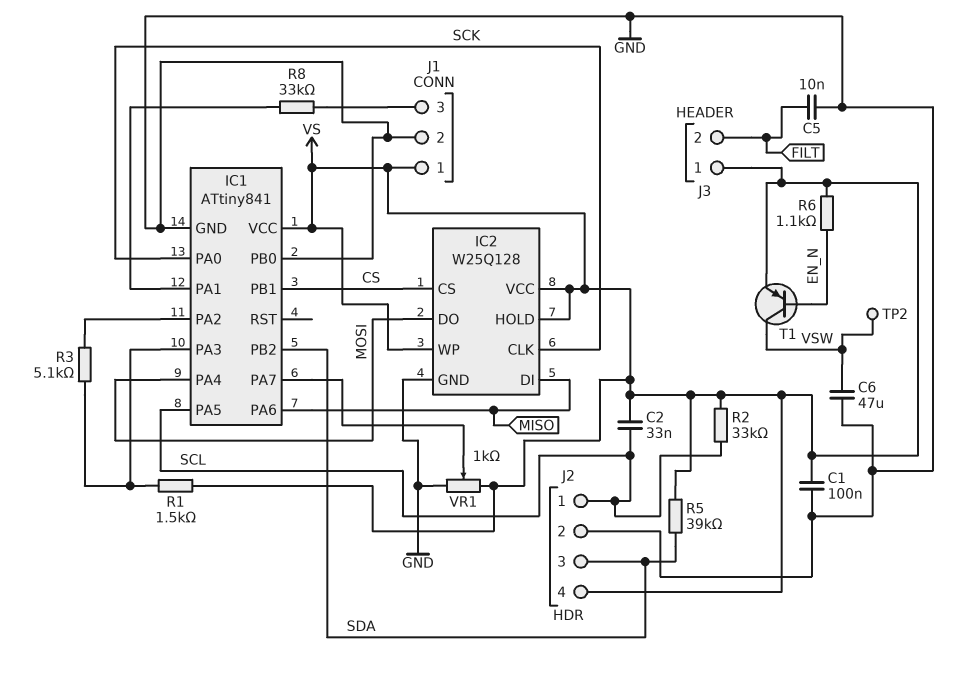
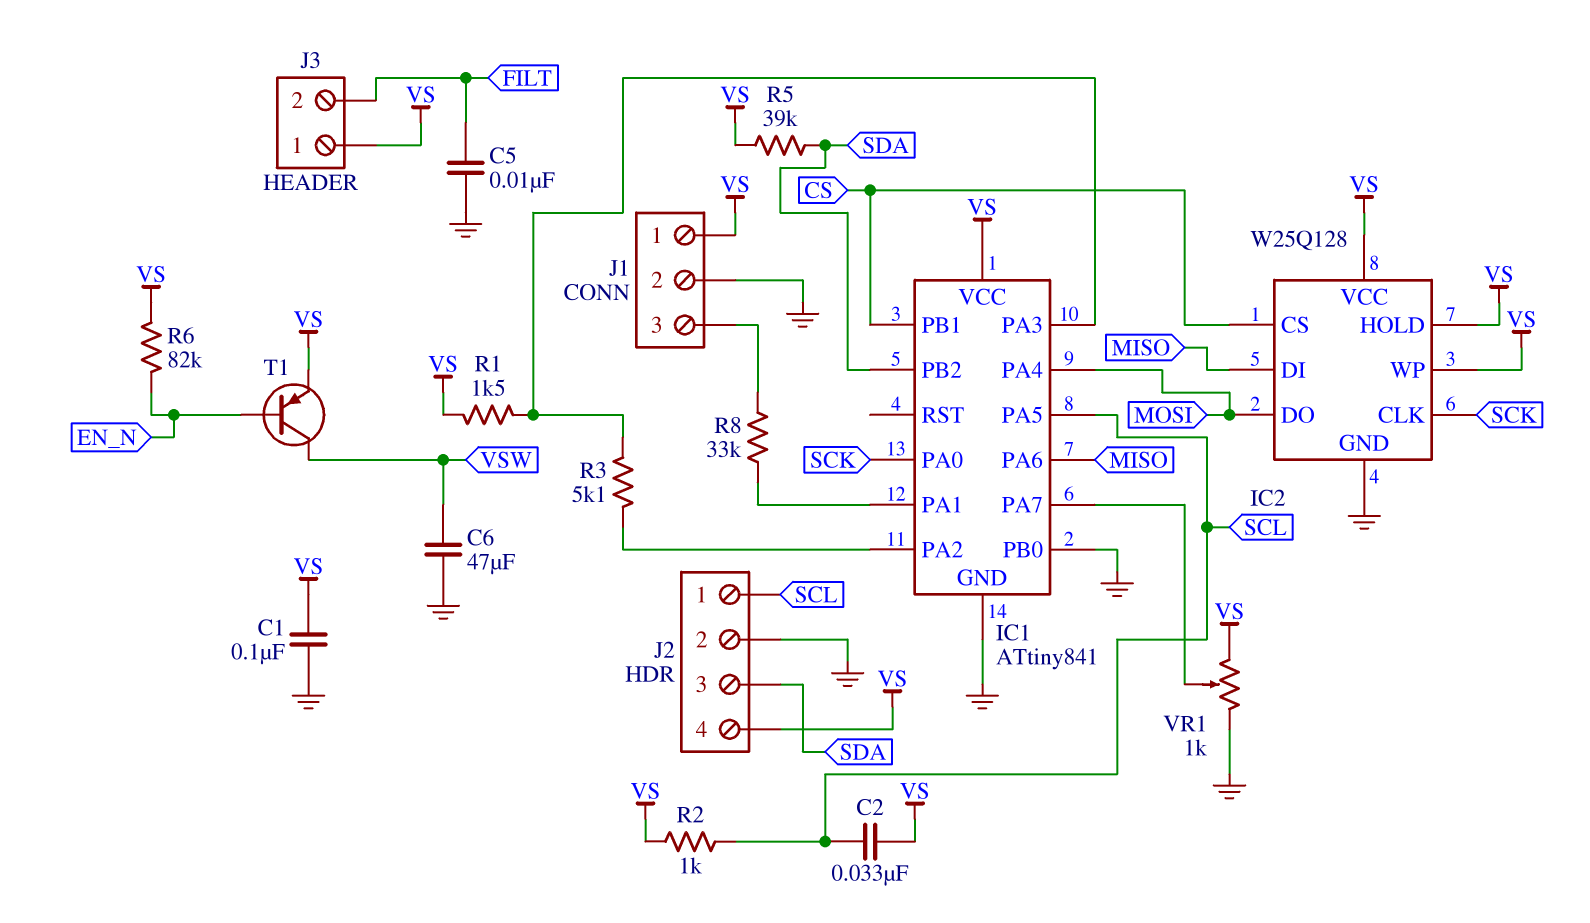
R2: 33k (SCL, VS) -> 1k (SCL, VS)
R6: 1.1k (EN_N, VS) -> 82k (EN_N, VS)
TP2: test point (VSW) -> none

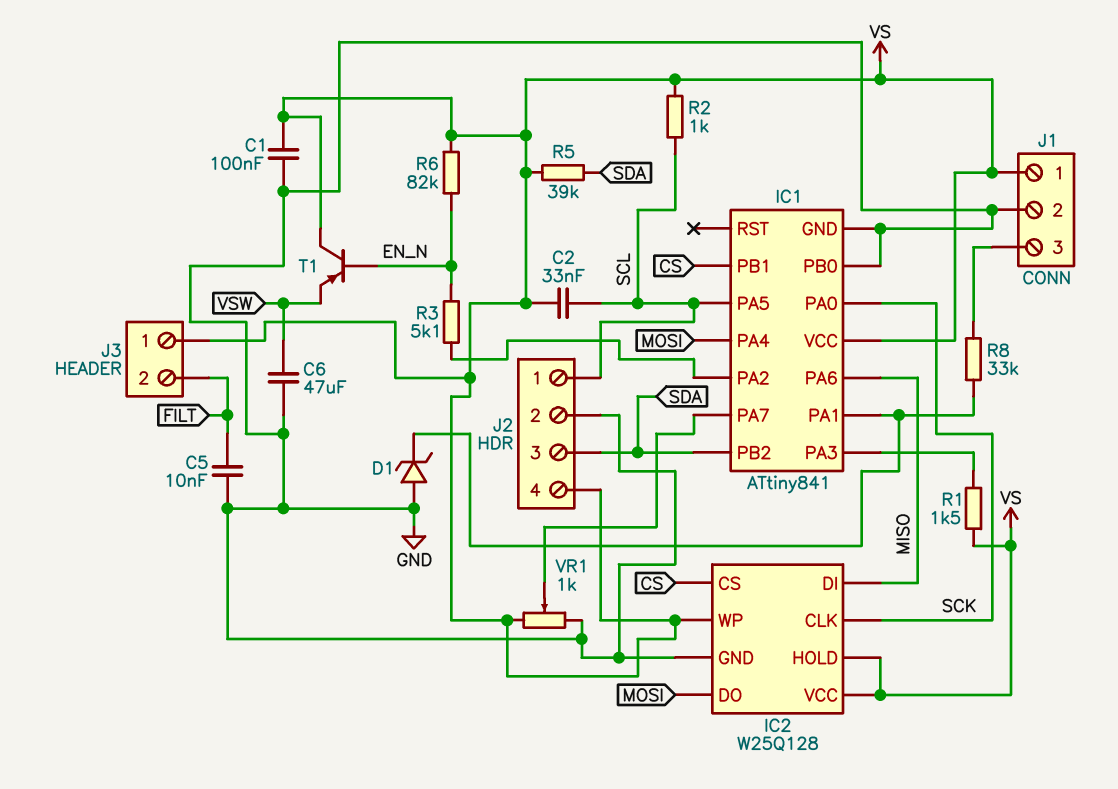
D1: none -> zener (A GND, K IC1/PA1)
R3: 5.1k (IC1/PA2, IC1/PA3) -> 5.1k (EN_N, IC1/PA2)
T1: PNP (B EN_N, C VSW, E VS) -> PNP (B EN_N, C VS, E VSW)

